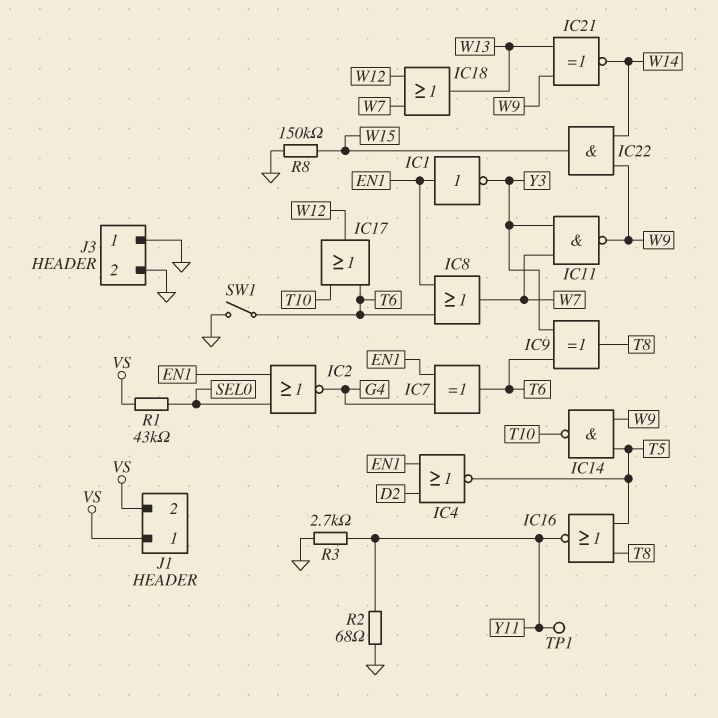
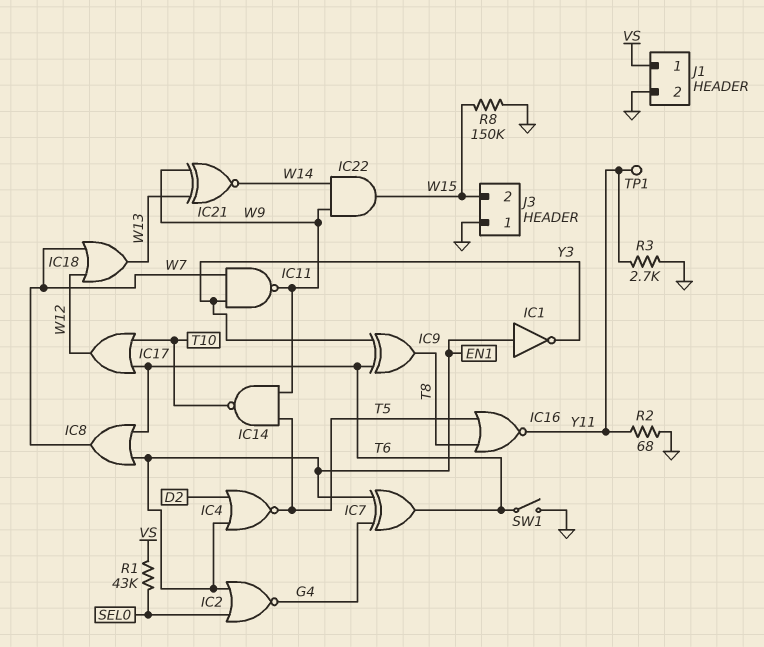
J1 pin 2: VS -> GND
J3 pin 2: GND -> W15

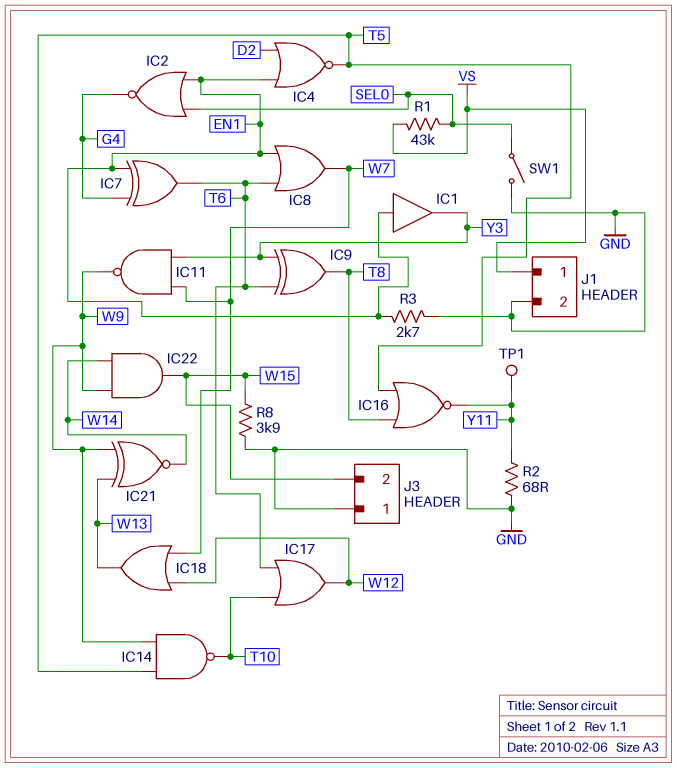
IC1: NOT (in EN1, out Y3) -> buffer (in EN1, out Y3)
R3: 2.7k (GND, Y11) -> 2.7k (EN1, GND)
R8: 150k (GND, W15) -> 3.9k (GND, W15)
SW1: switch (GND, T6) -> switch (GND, SEL0)

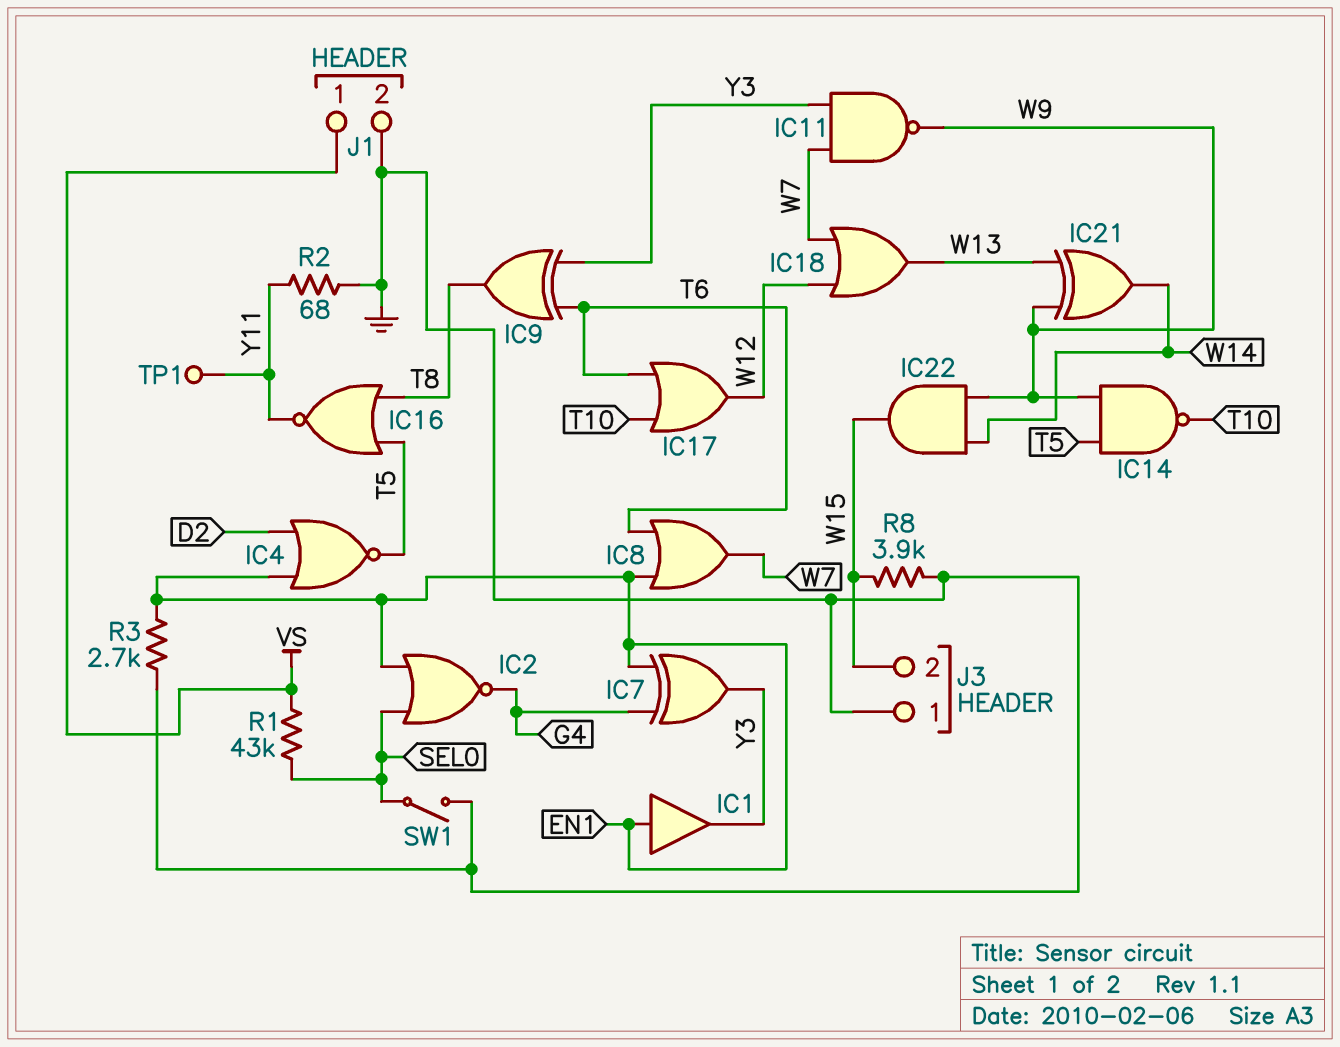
IC7: XOR (in EN1, in G4, out T6) -> XOR (in EN1, in G4, out Y3)
IC21: XNOR (in W9, in W13, out W14) -> XOR (in W9, in W13, out W14)

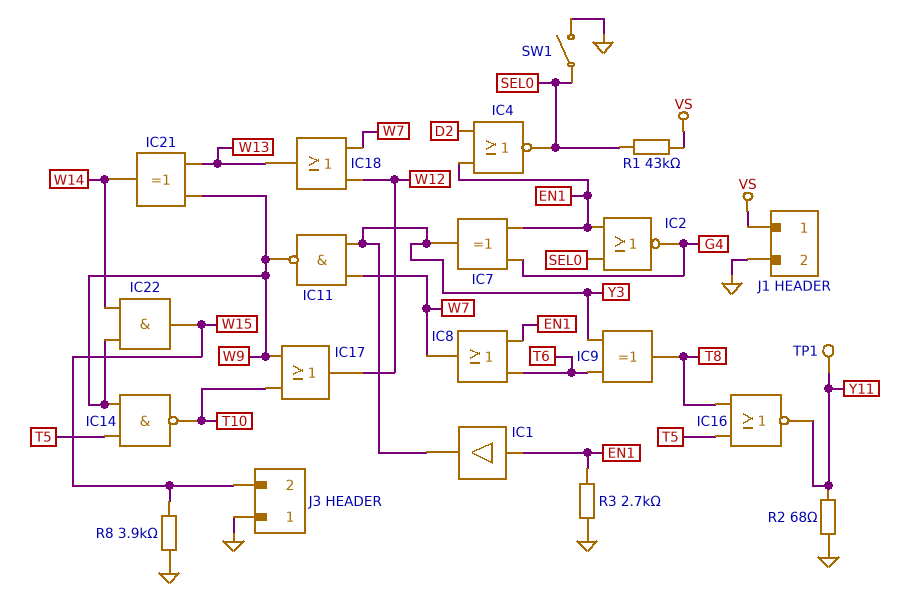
IC4: NOR (in D2, in EN1, out T5) -> NOR (in D2, in EN1, out SEL0)
IC17: OR (in T6, in T10, out W12) -> OR (in T10, in W9, out W12)

